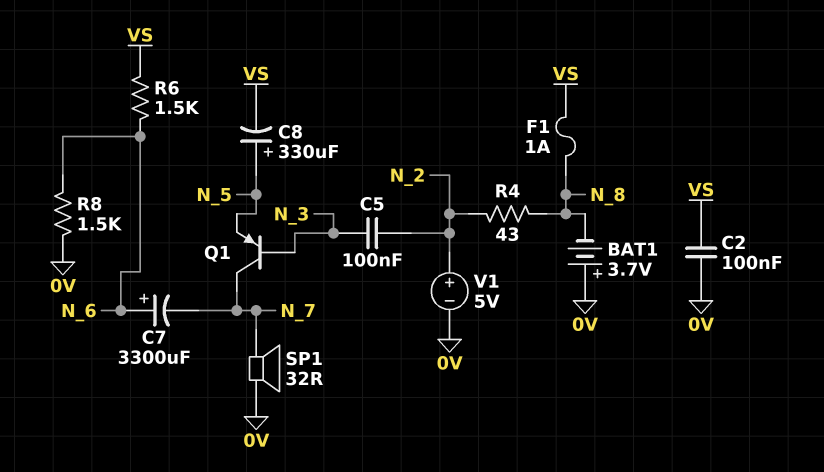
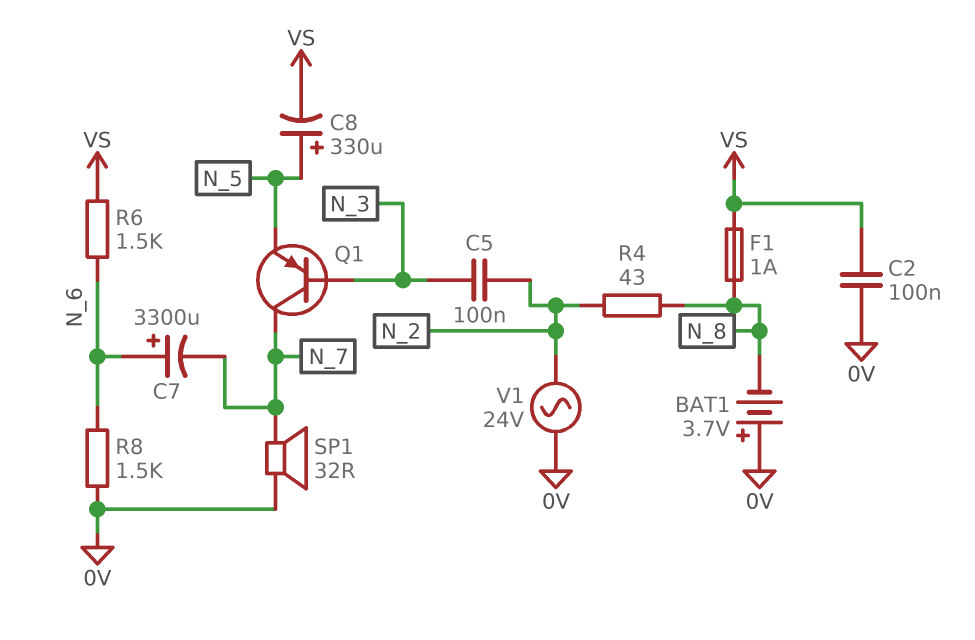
V1: 5V (plus N_2, minus 0V) -> AC 24V (0V, N_2)

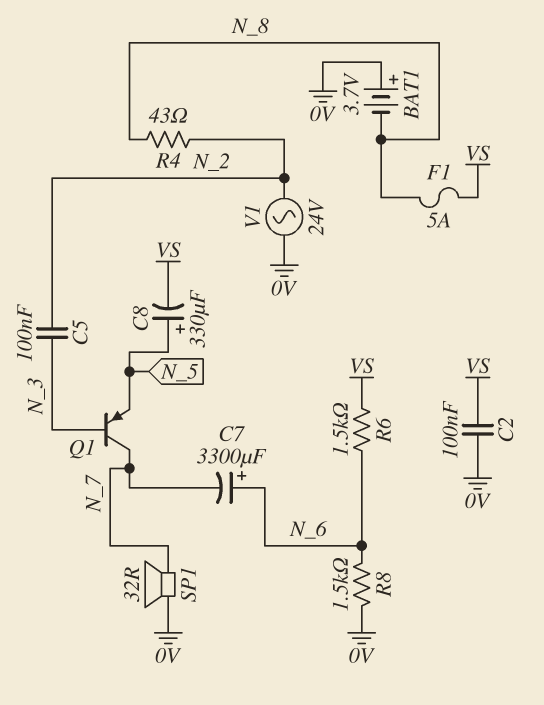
F1: 1A (N_8, VS) -> 5A (N_8, VS)

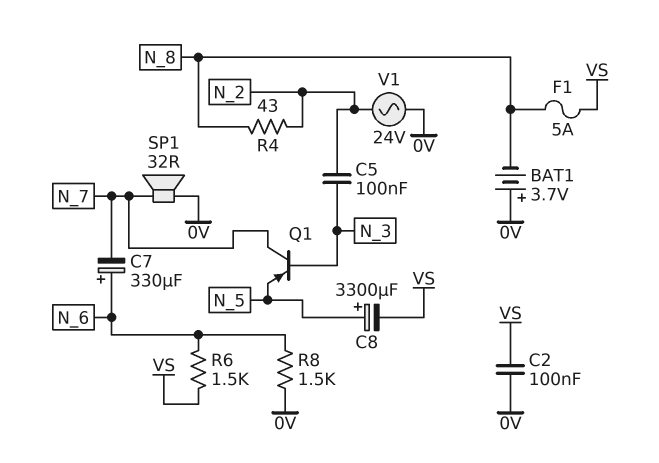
C7: 3300uF (plus N_6, minus N_7) -> 330uF (plus N_6, minus N_7)
C8: 330uF (plus N_5, minus VS) -> 3300uF (plus N_5, minus VS)

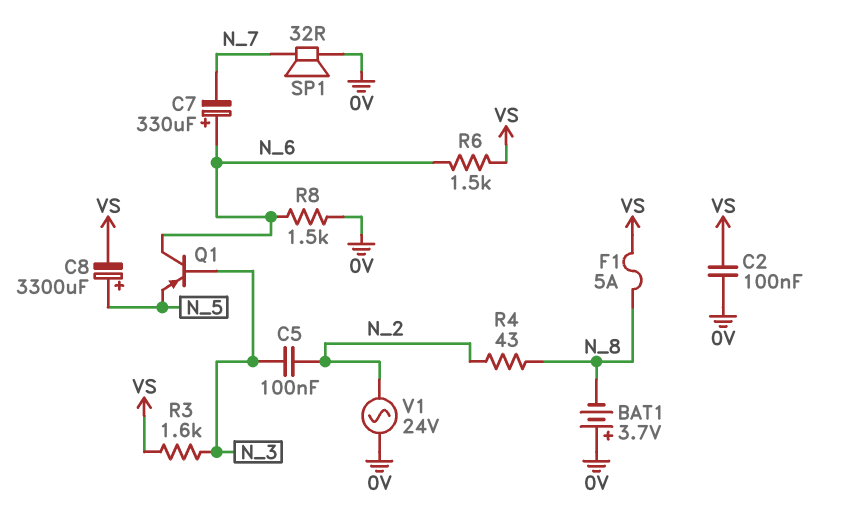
Q1: PNP (B N_3, C N_7, E N_5) -> PNP (B N_3, C N_6, E N_5)
R3: none -> 1.6k (N_3, VS)

